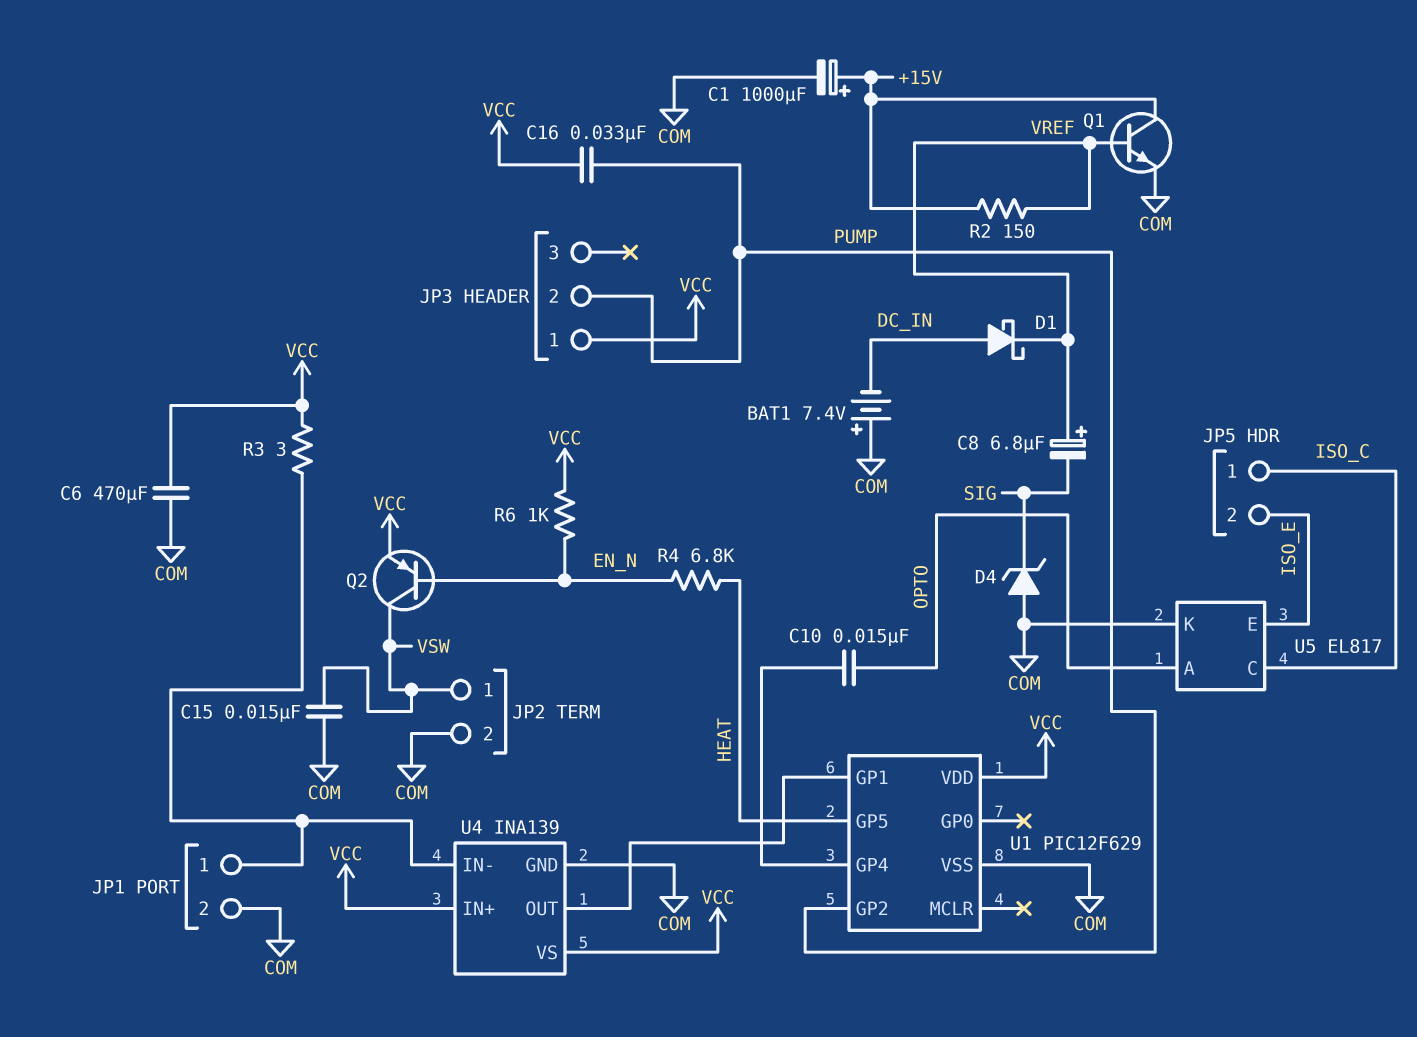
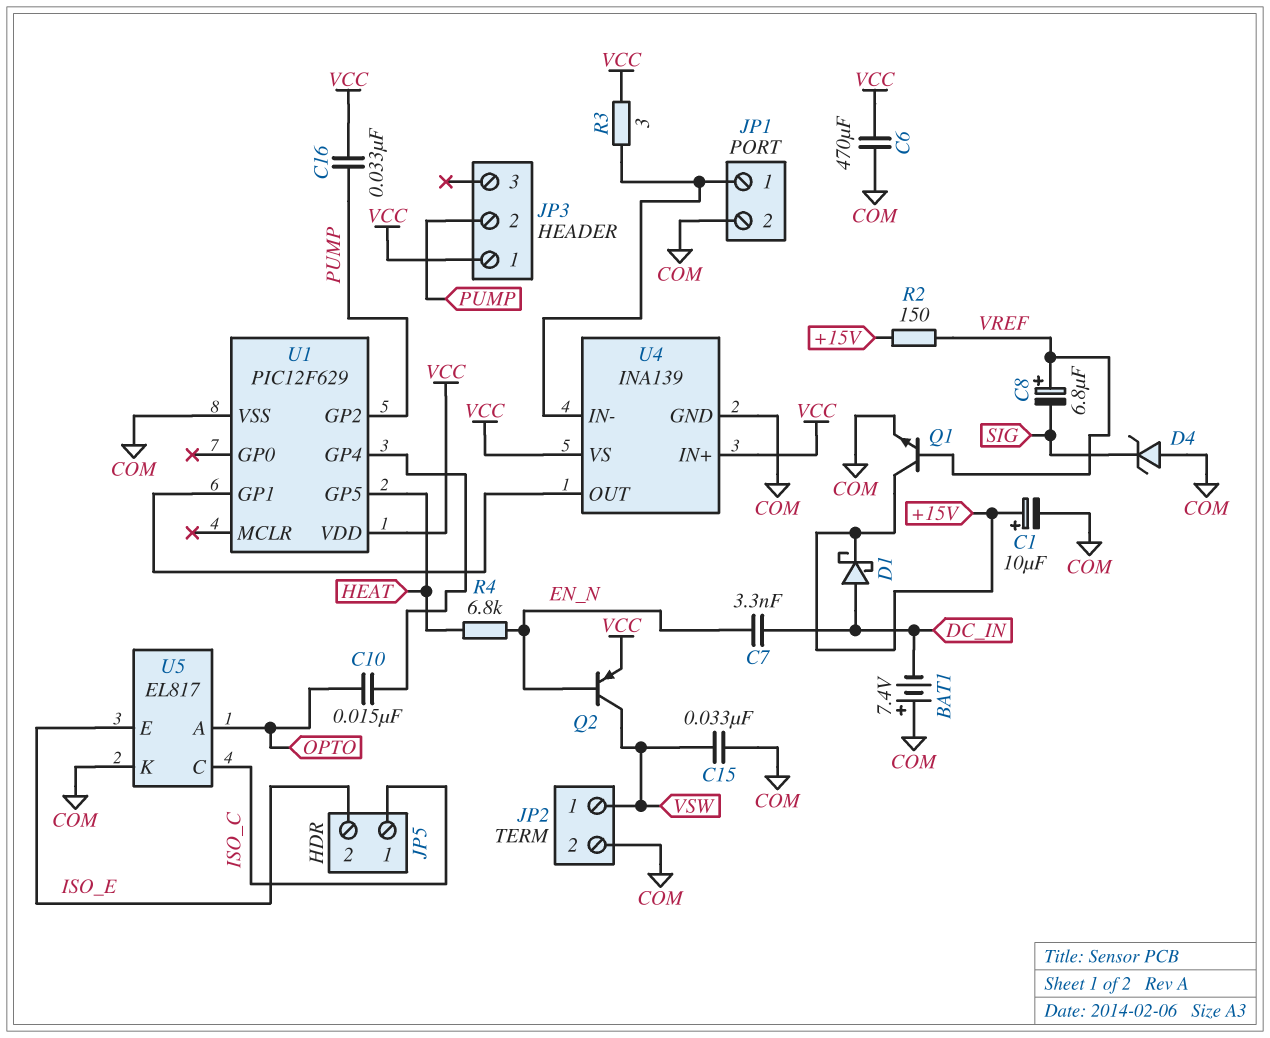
C1: 1000uF (plus +15V, minus COM) -> 10uF (plus +15V, minus COM)
C7: none -> 3.3nF (DC_IN, EN_N)
C15: 15nF (COM, VSW) -> 33nF (COM, VSW)
D1: schottky (A DC_IN, K VREF) -> schottky (A DC_IN, K +15V)
R6: 1k (EN_N, VCC) -> none

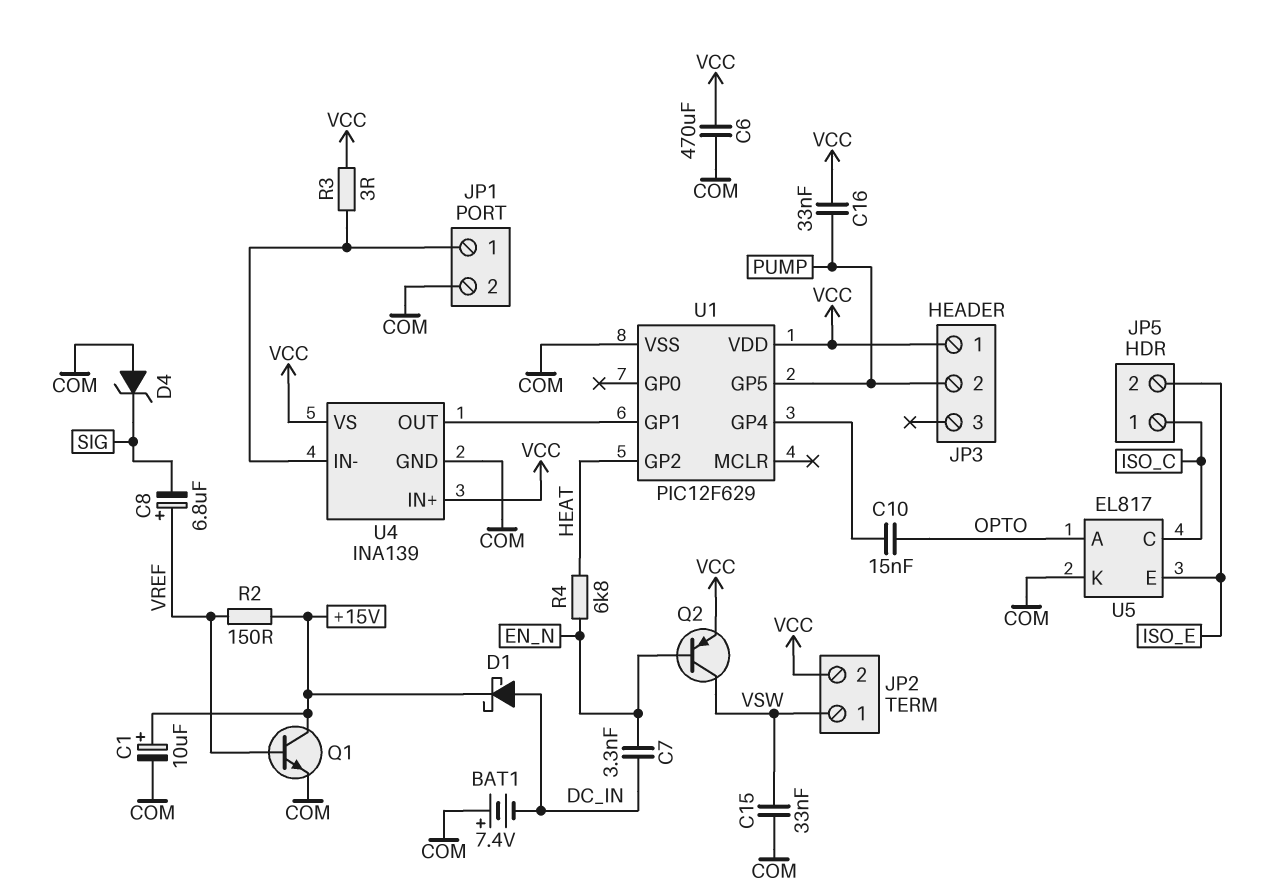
JP2 pin 2: COM -> VCC
U1 pin GP2: PUMP -> HEAT
U1 pin GP5: HEAT -> PUMP

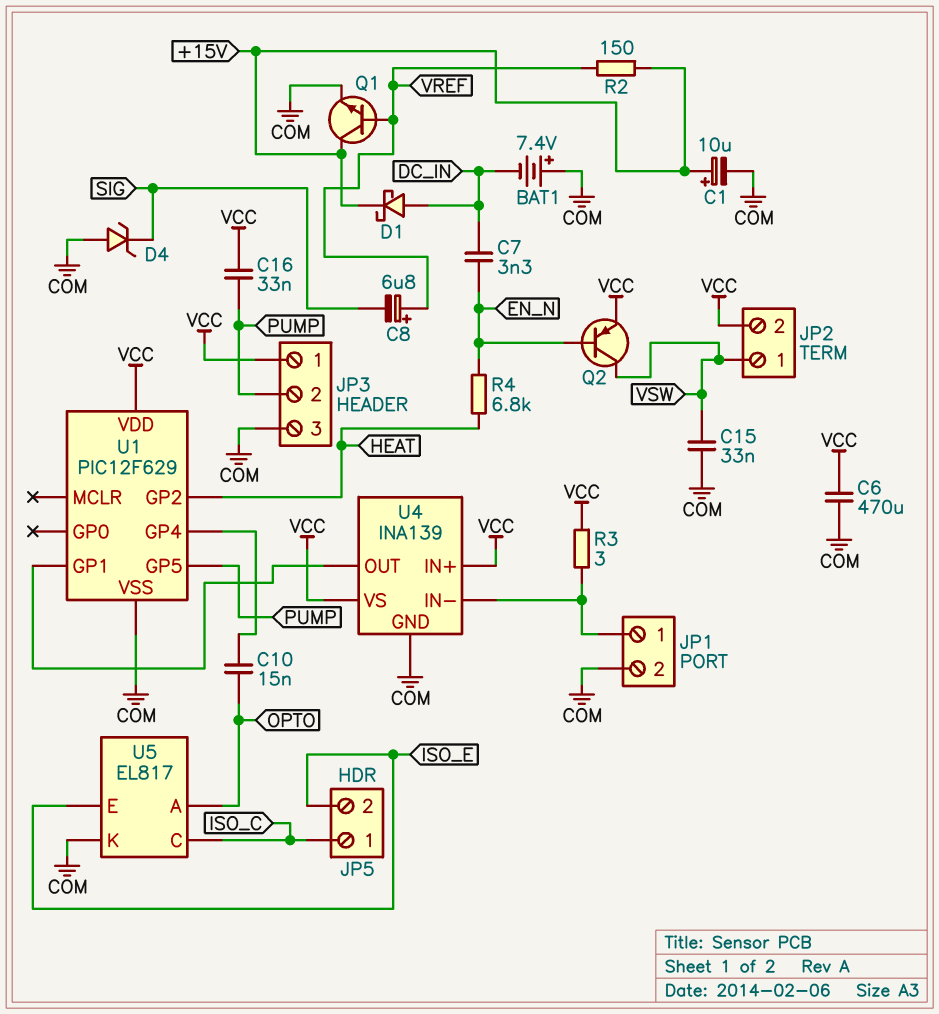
JP3 pin 3: none -> COM

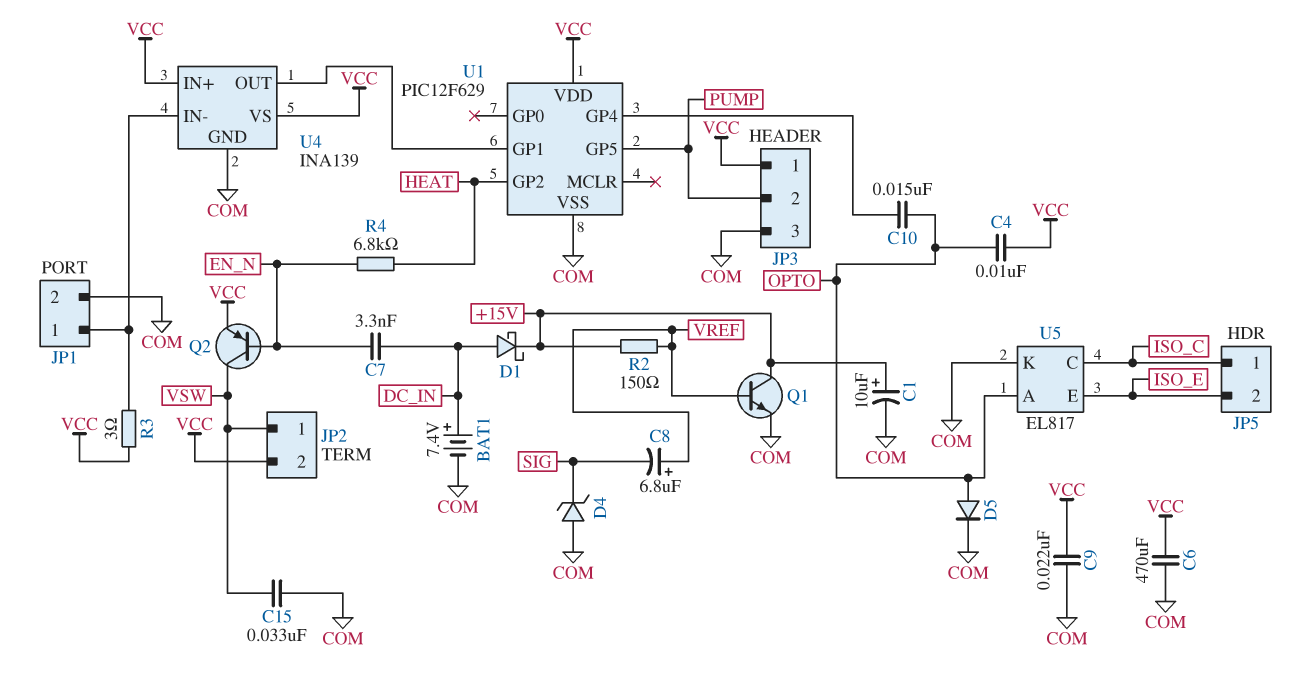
BAT1: 7.4V (plus COM, minus DC_IN) -> 7.4V (plus DC_IN, minus COM)
C4: none -> 10nF (OPTO, VCC)
C9: none -> 22nF (COM, VCC)
C16: 33nF (PUMP, VCC) -> none
D5: none -> diode (A OPTO, K COM)

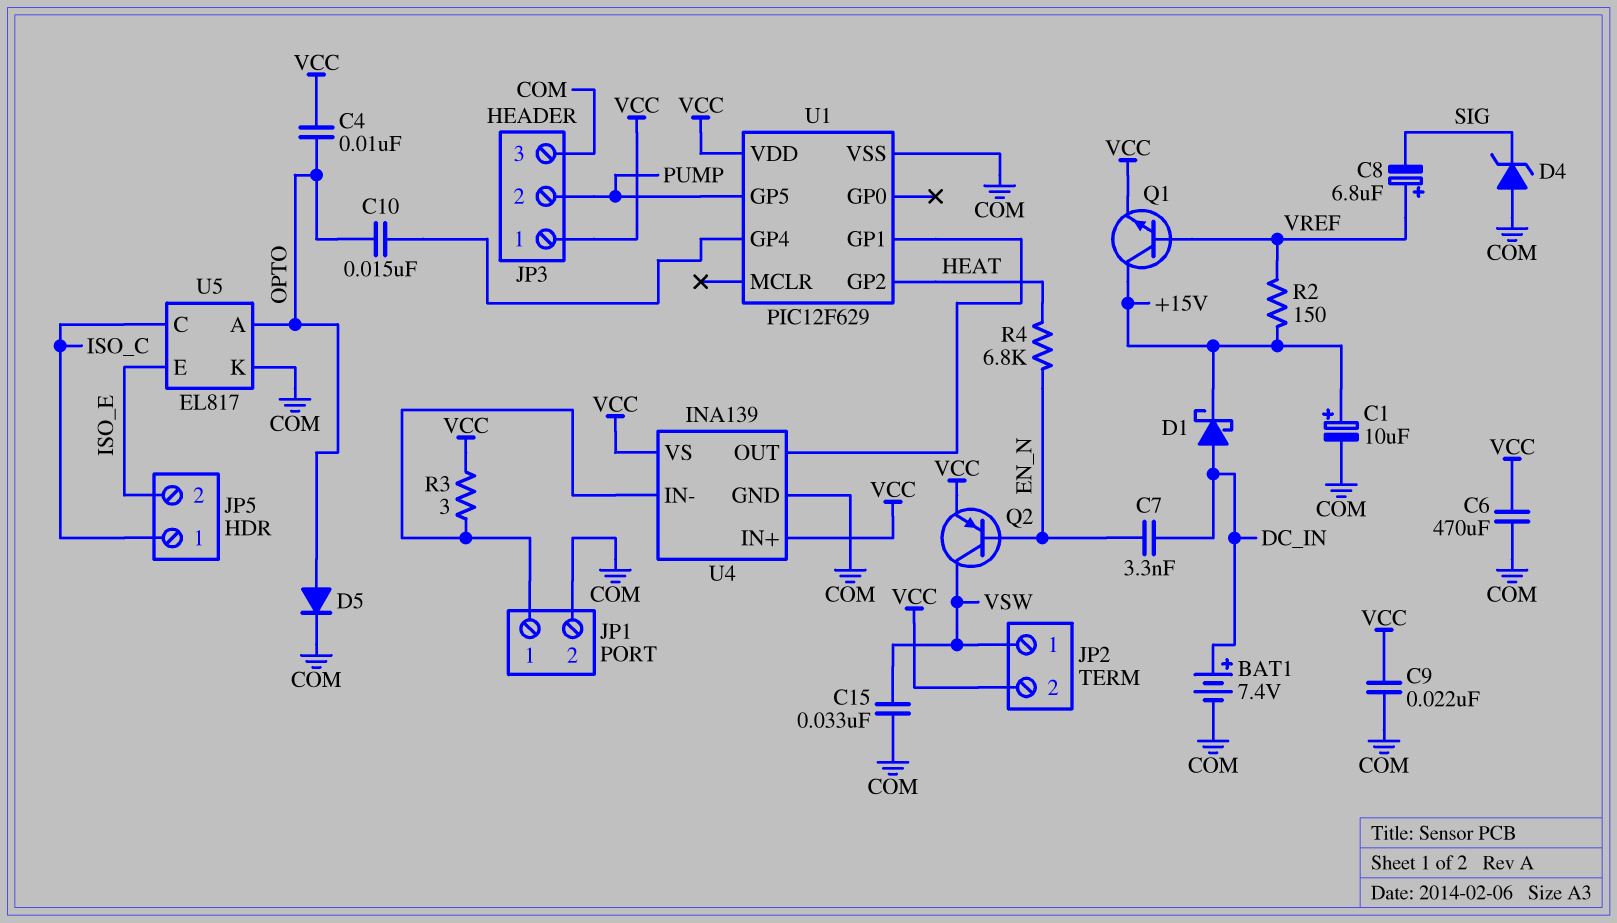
Q1: NPN (B VREF, C +15V, E COM) -> NPN (B VREF, C +15V, E VCC)

